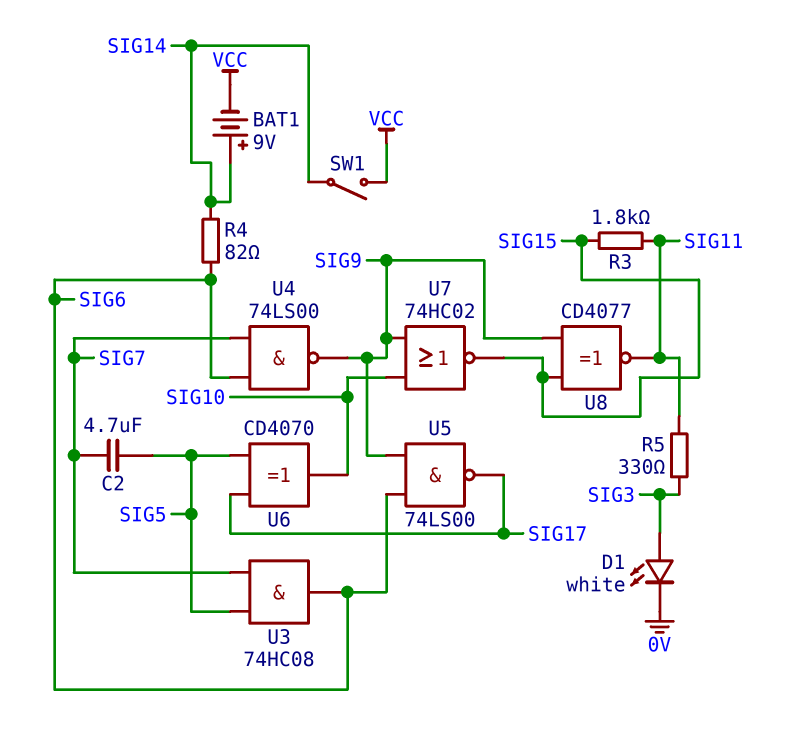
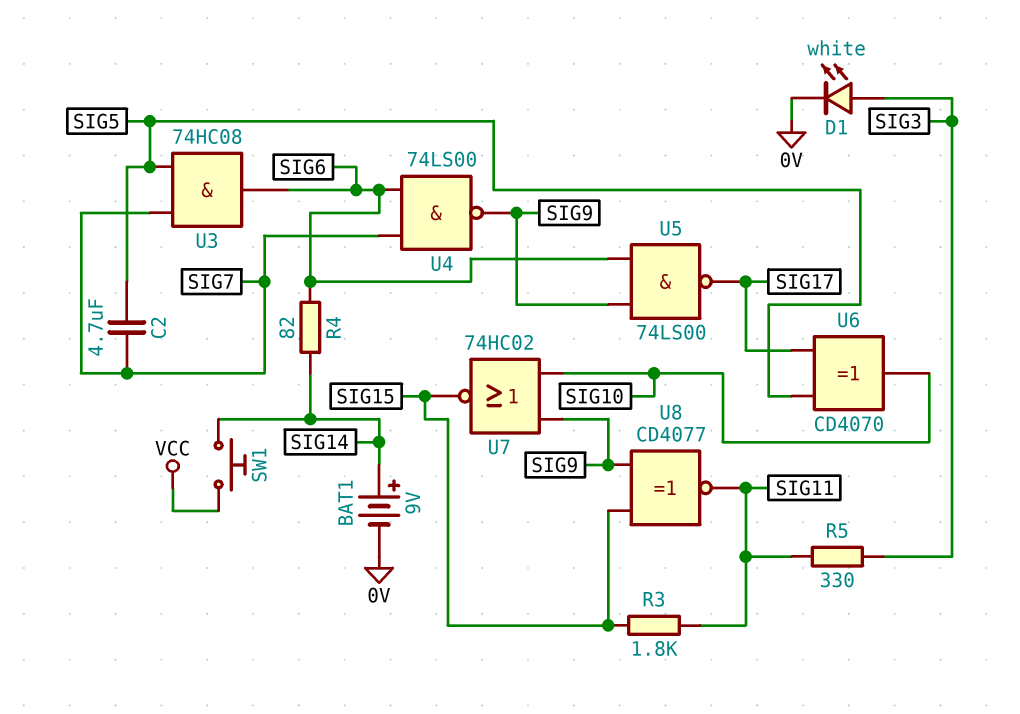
BAT1: 9V (plus SIG14, minus VCC) -> 9V (plus SIG14, minus 0V)
SW1: switch (SIG14, VCC) -> button (SIG14, VCC)

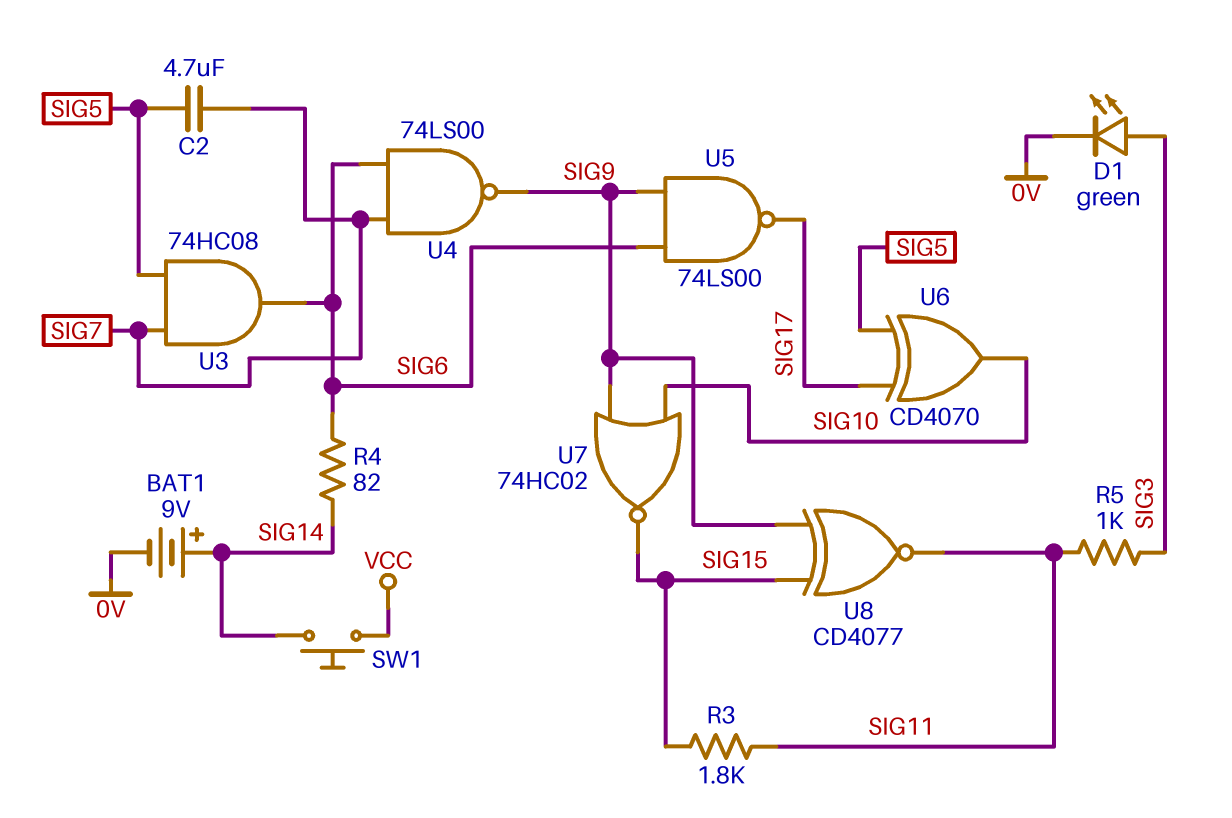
D1: LED white (A SIG3, K 0V) -> LED green (A SIG3, K 0V)
R5: 330 (SIG3, SIG11) -> 1k (SIG3, SIG11)

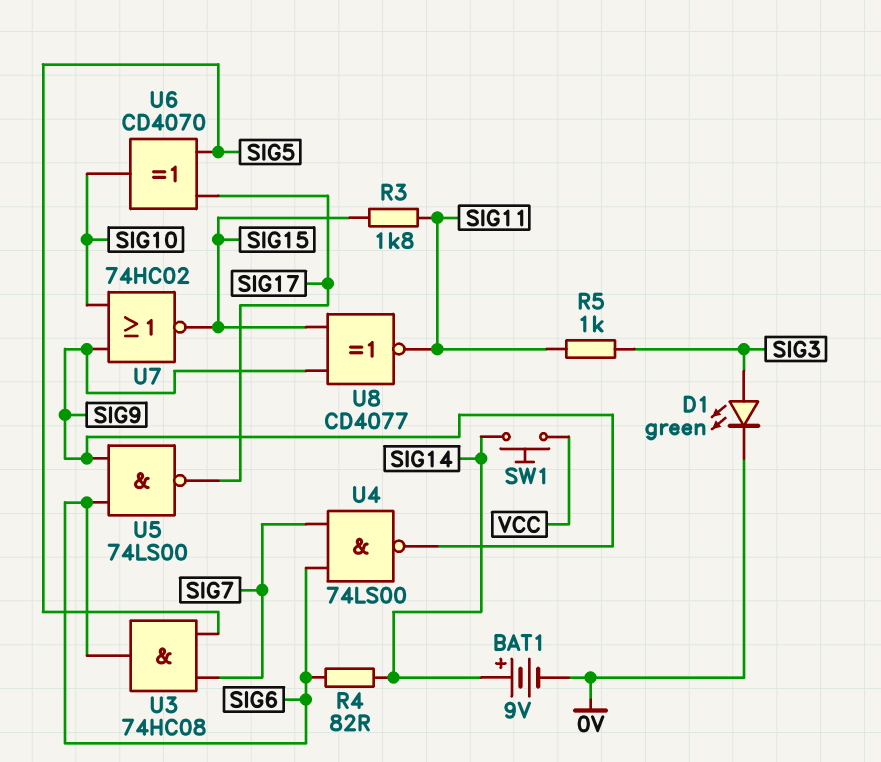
C2: 4.7uF (SIG5, SIG7) -> none

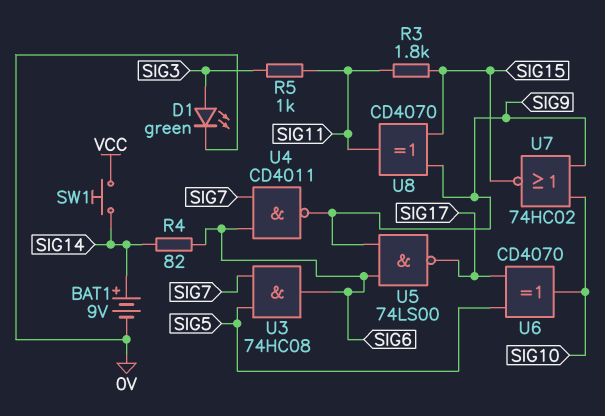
U4: NAND 74LS00 (in SIG6, in SIG7, out SIG9) -> NAND CD4011 (in SIG6, in SIG7, out SIG9)
U8: XNOR CD4077 (in SIG9, in SIG15, out SIG11) -> XOR CD4070 (in SIG9, in SIG15, out SIG11)

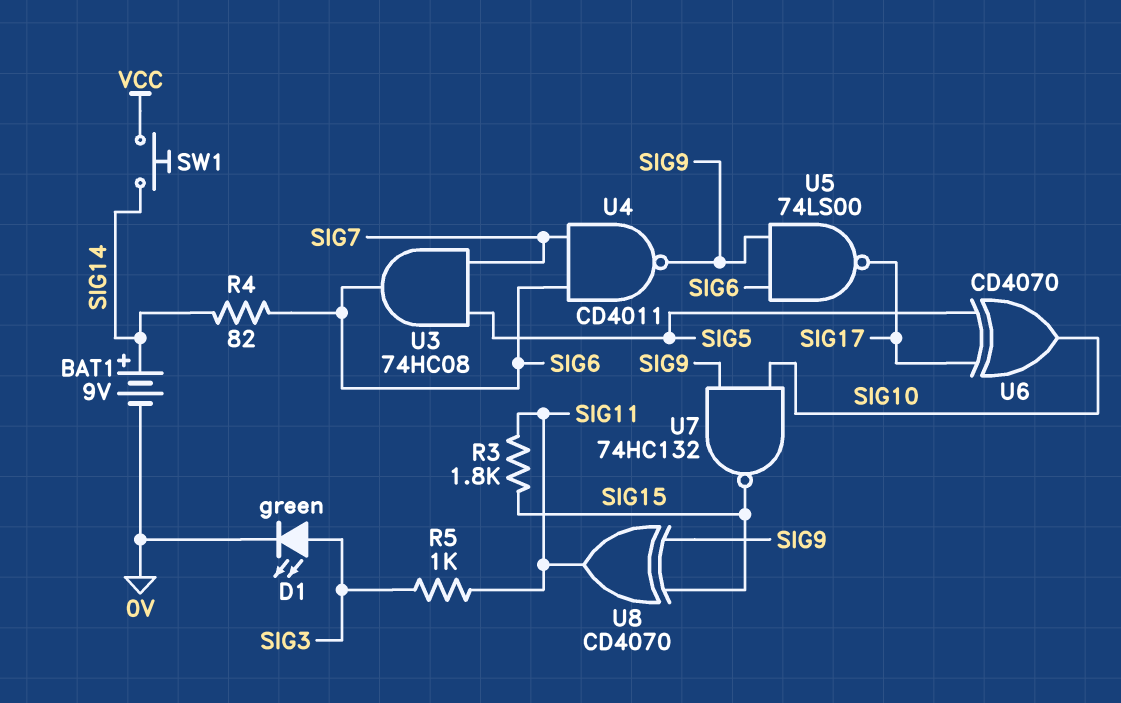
U7: NOR 74HC02 (in SIG9, in SIG10, out SIG15) -> NAND 74HC132 (in SIG9, in SIG10, out SIG15)

